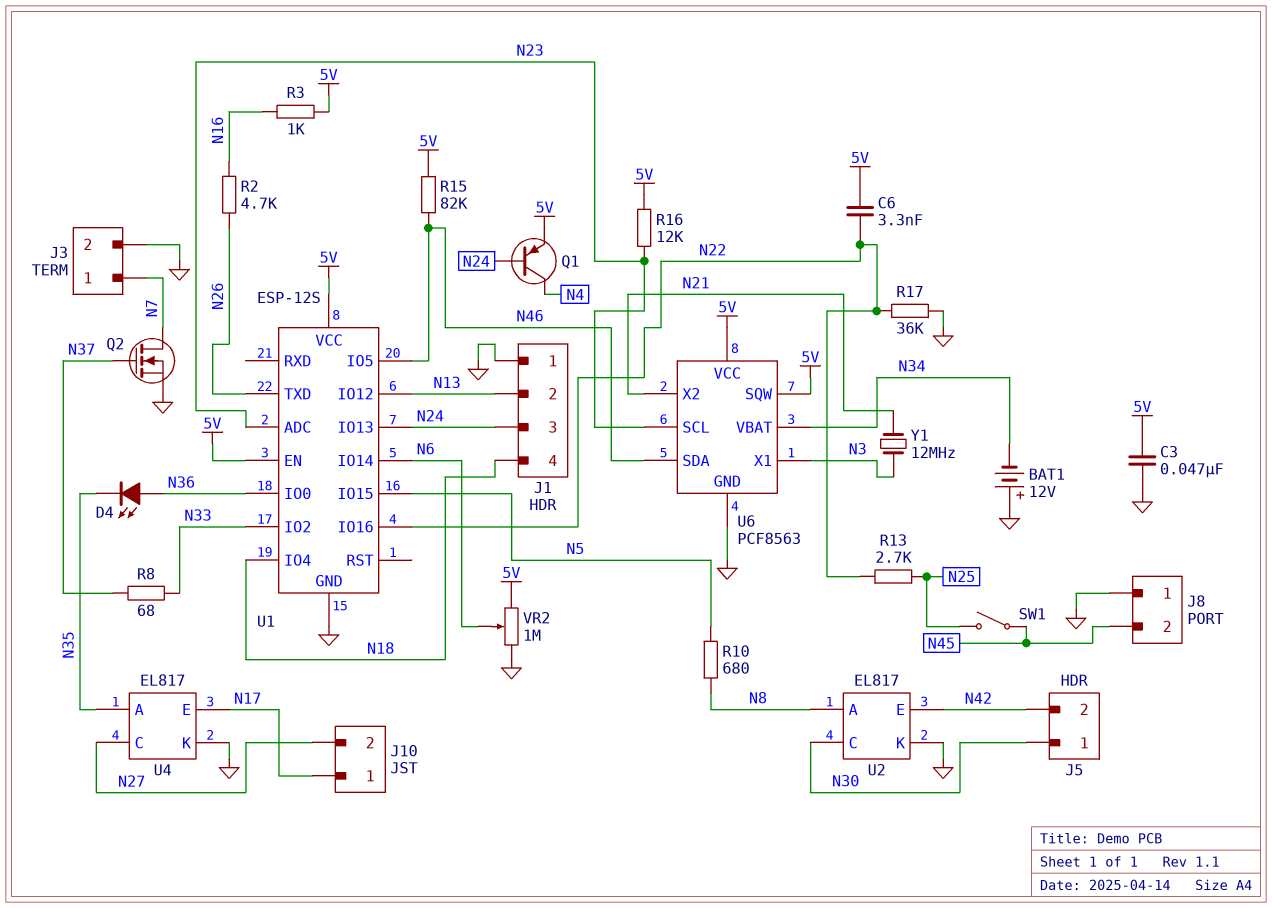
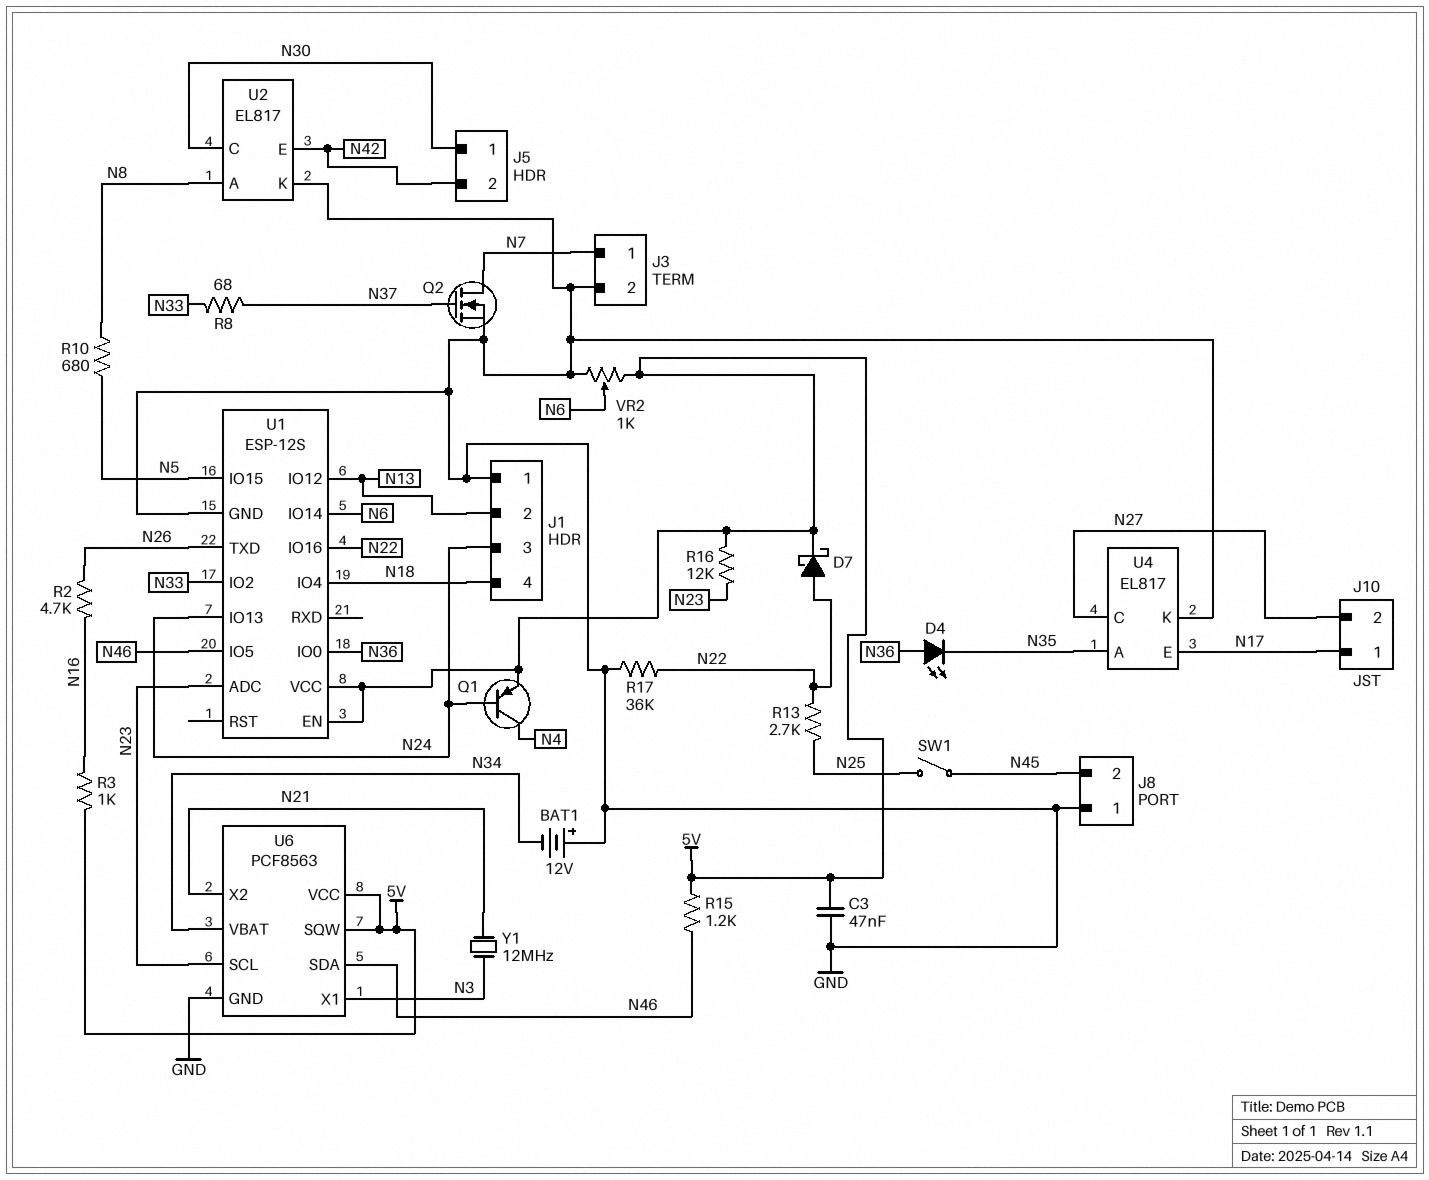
C6: 3.3nF (5V, N22) -> none
D7: none -> schottky (A N22, K 5V)
R15: 82k (5V, N46) -> 1.2k (5V, N46)
VR2: 1M (5V, GND, wiper N6) -> 1k (5V, GND, wiper N6)

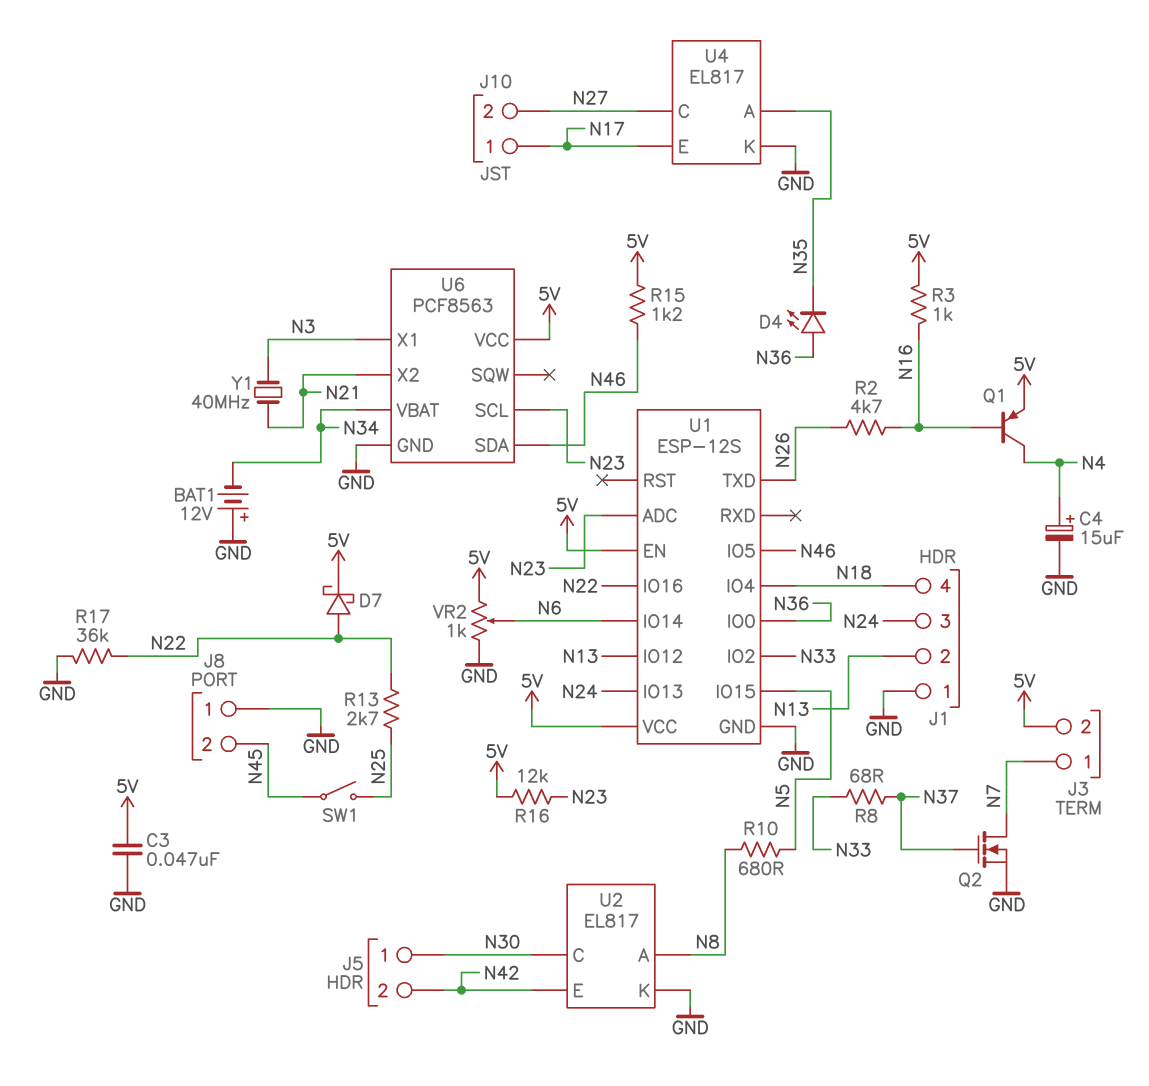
C4: none -> 15uF (plus N4, minus GND)
J3 pin 2: GND -> 5V
Q1: PNP (B N24, C N4, E 5V) -> PNP (B N16, C N4, E 5V)
U6 pin SQW: 5V -> none
Y1: 12MHz (N3, N21) -> 40MHz (N3, N21)

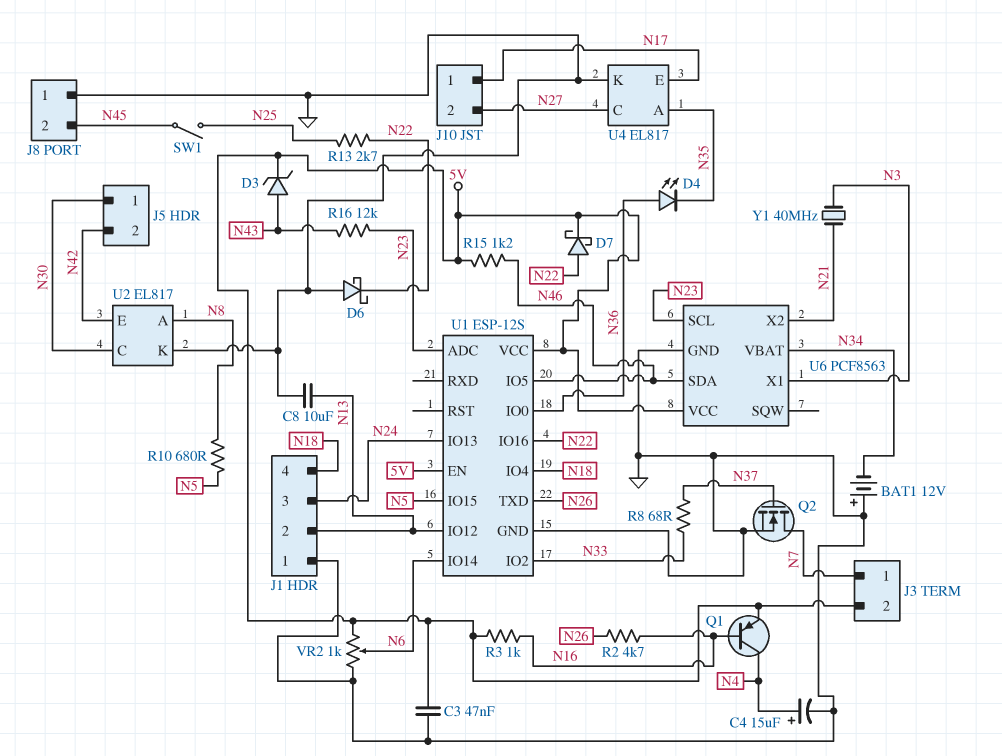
C8: none -> 10uF (GND, N13)
D3: none -> zener (A N43, K 5V)
D6: none -> schottky (A GND, K N22)
R16: 12k (5V, N23) -> 12k (N23, N43)
R17: 36k (GND, N22) -> none

